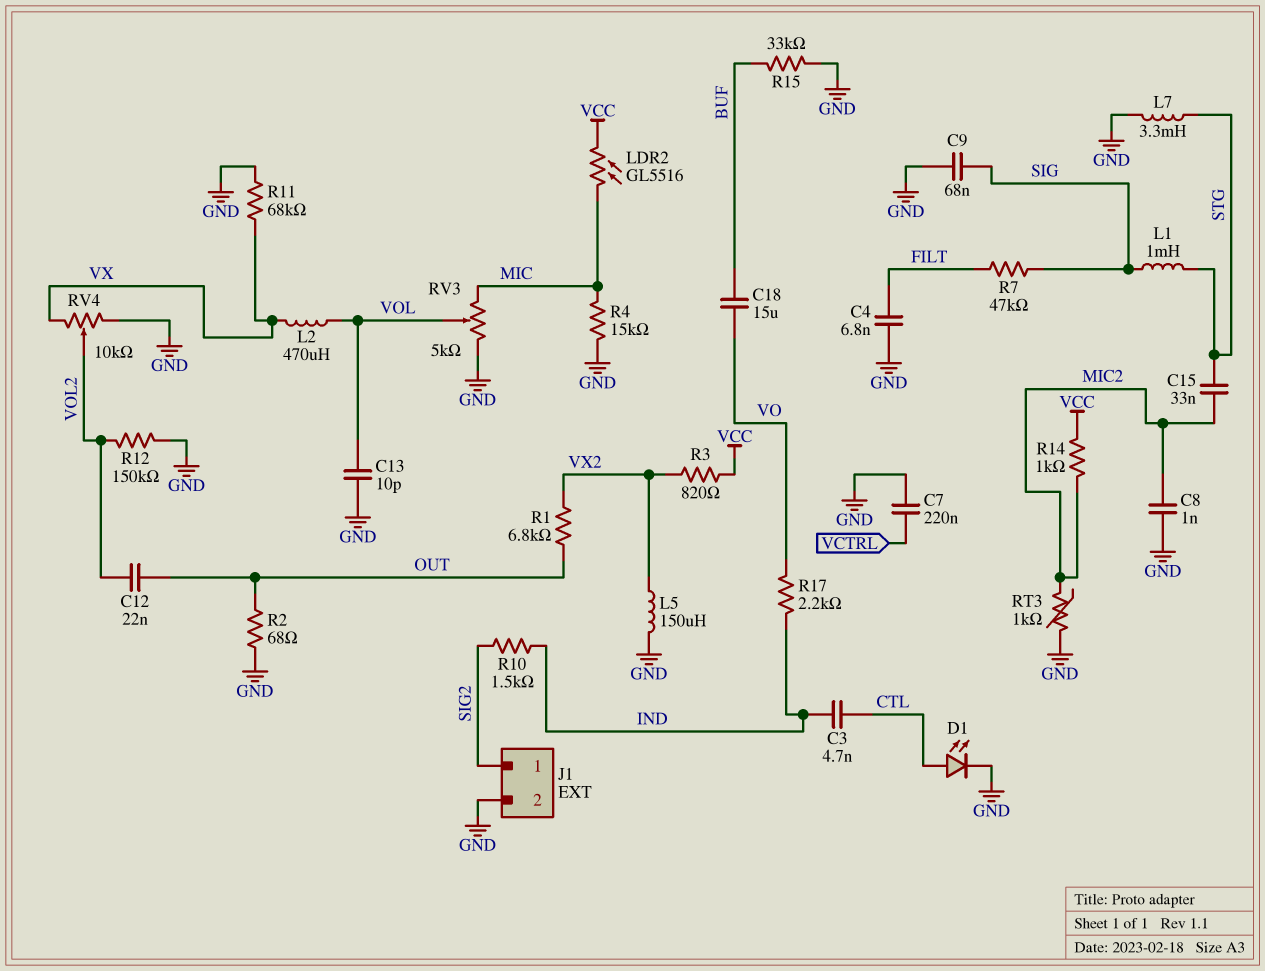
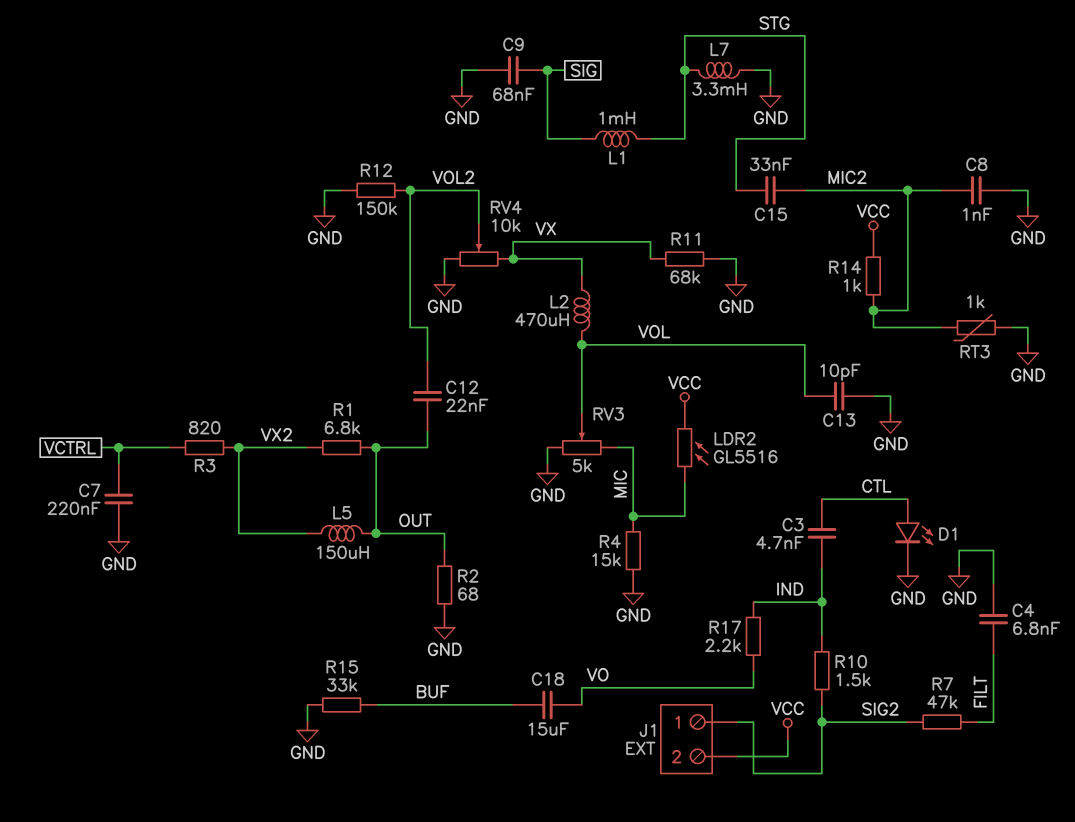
J1 pin 2: GND -> VCC
L5: 150uH (GND, VX2) -> 150uH (OUT, VX2)
R3: 820 (VCC, VX2) -> 820 (VCTRL, VX2)
R7: 47k (FILT, SIG) -> 47k (FILT, SIG2)

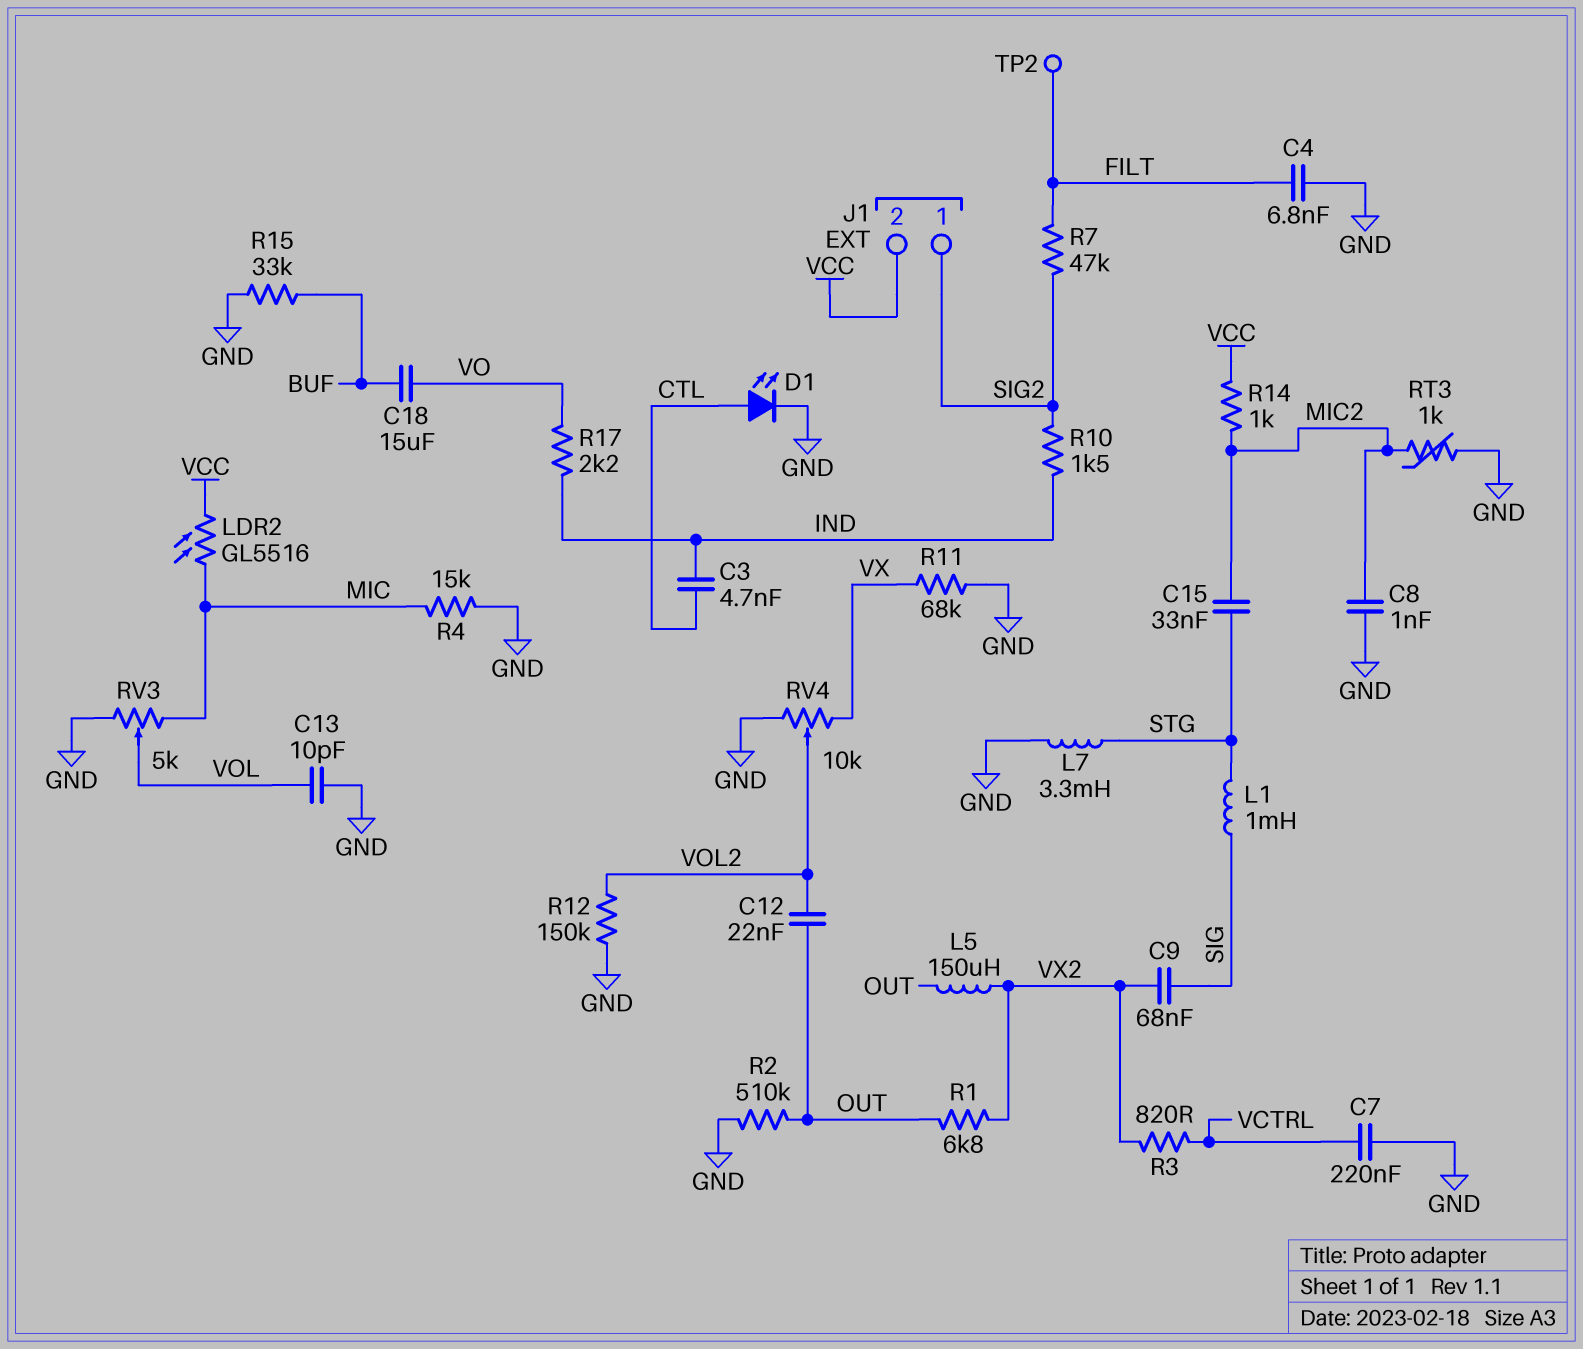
C9: 68nF (GND, SIG) -> 68nF (SIG, VX2)
L2: 470uH (VOL, VX) -> none
R2: 68 (GND, OUT) -> 510k (GND, OUT)
TP2: none -> test point (FILT)

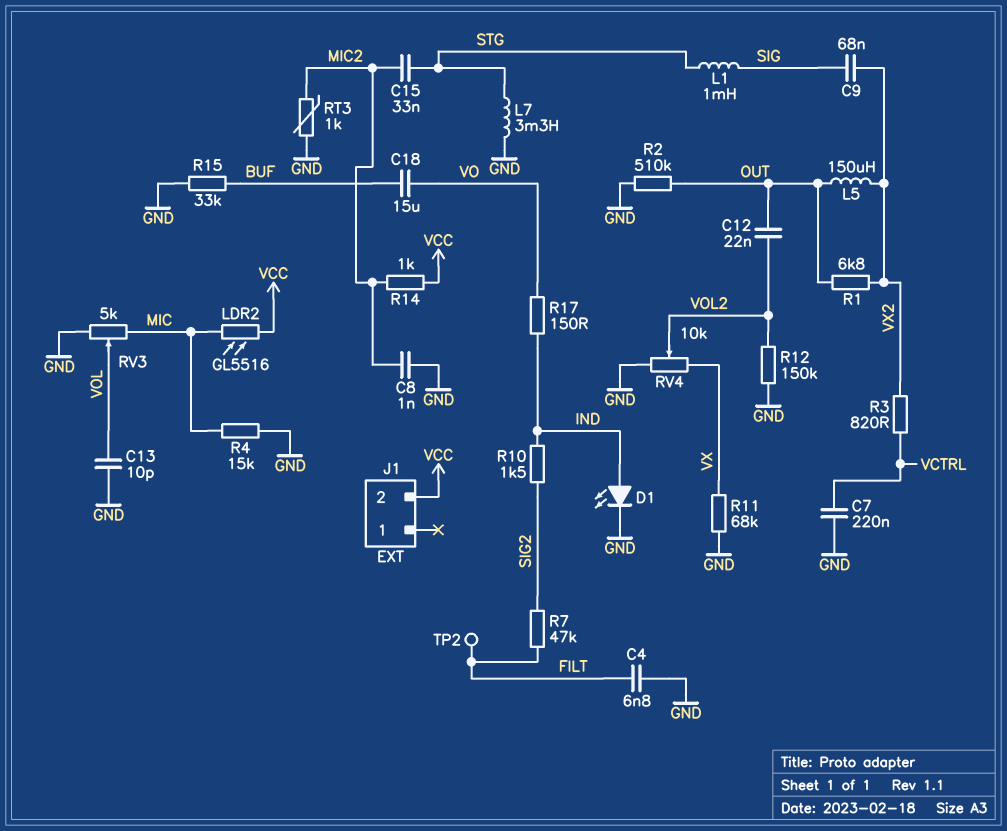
C3: 4.7nF (CTL, IND) -> none
D1: LED (A CTL, K GND) -> LED (A IND, K GND)
J1 pin 1: SIG2 -> none
R17: 2.2k (IND, VO) -> 150 (IND, VO)

